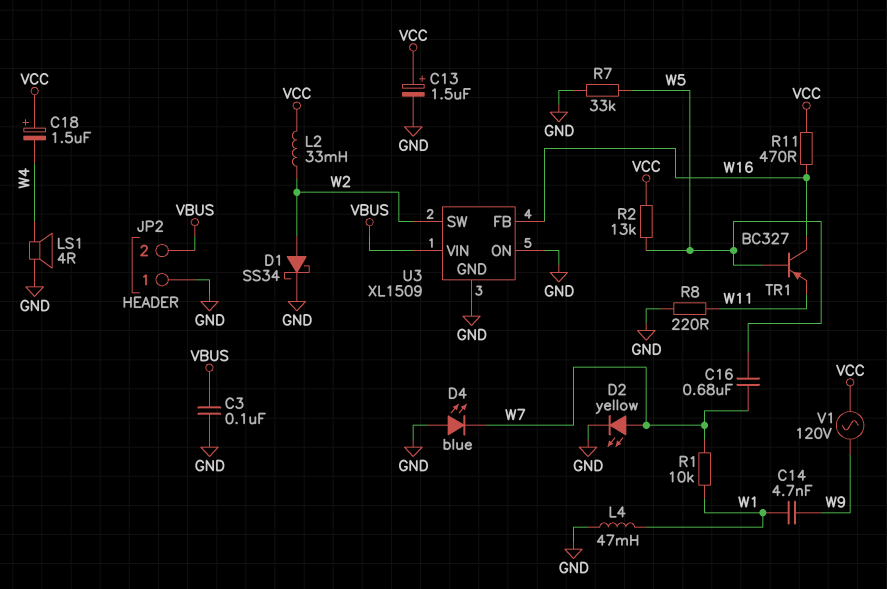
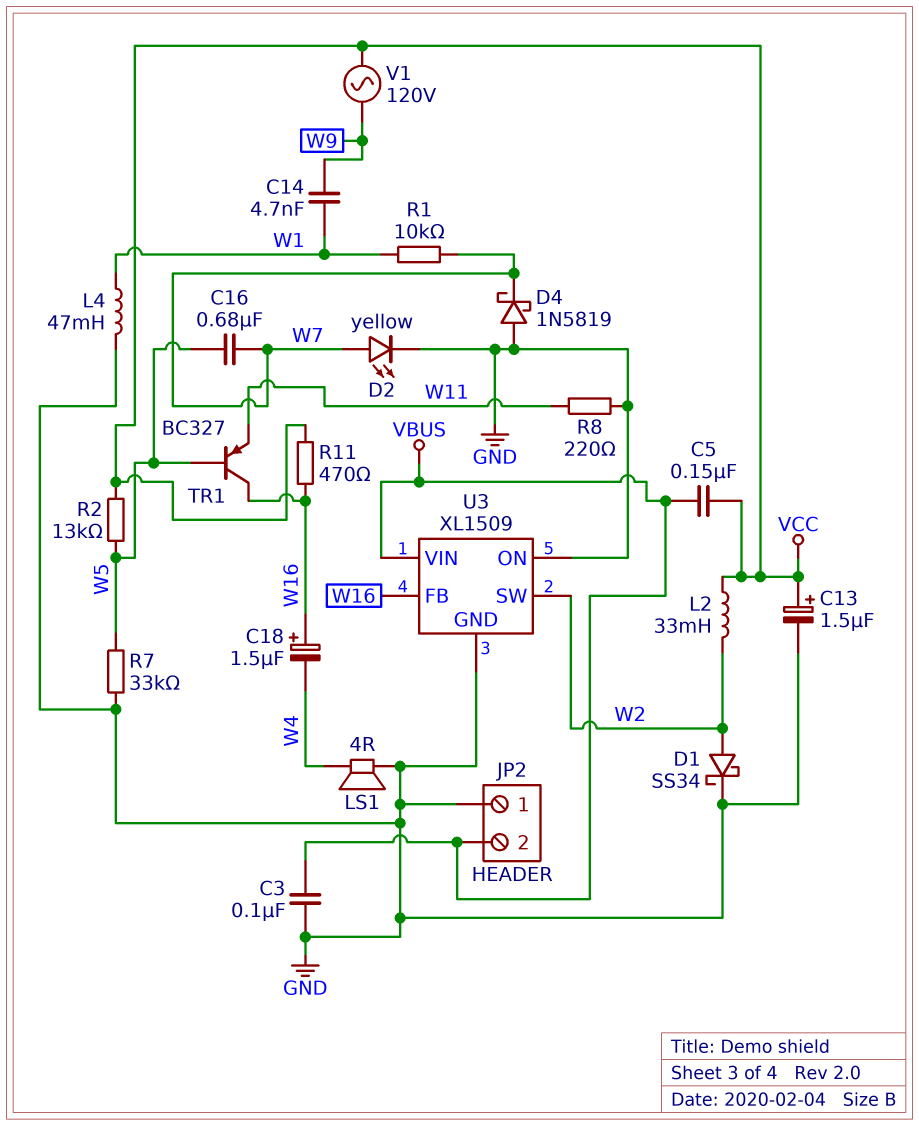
C5: none -> 150nF (VBUS, VCC)
C18: 1.5uF (plus VCC, minus W4) -> 1.5uF (plus W16, minus W4)
D4: LED blue (A GND, K W7) -> schottky 1N5819 (A GND, K W7)

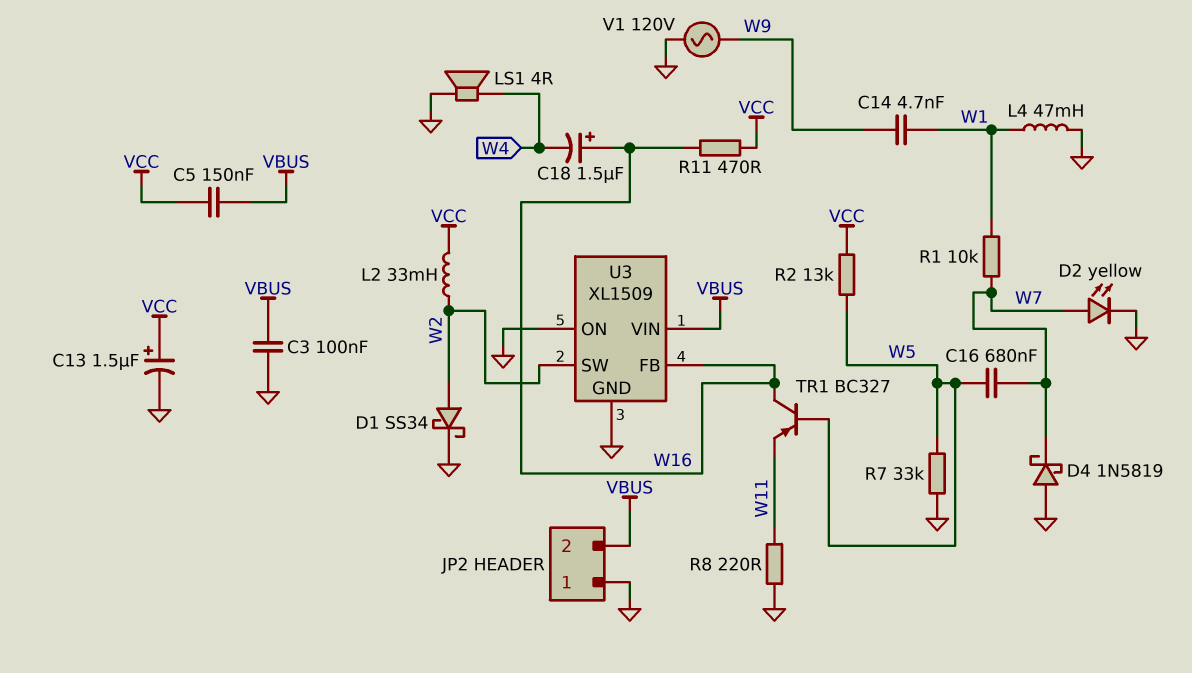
V1: AC 120V (VCC, W9) -> AC 120V (GND, W9)

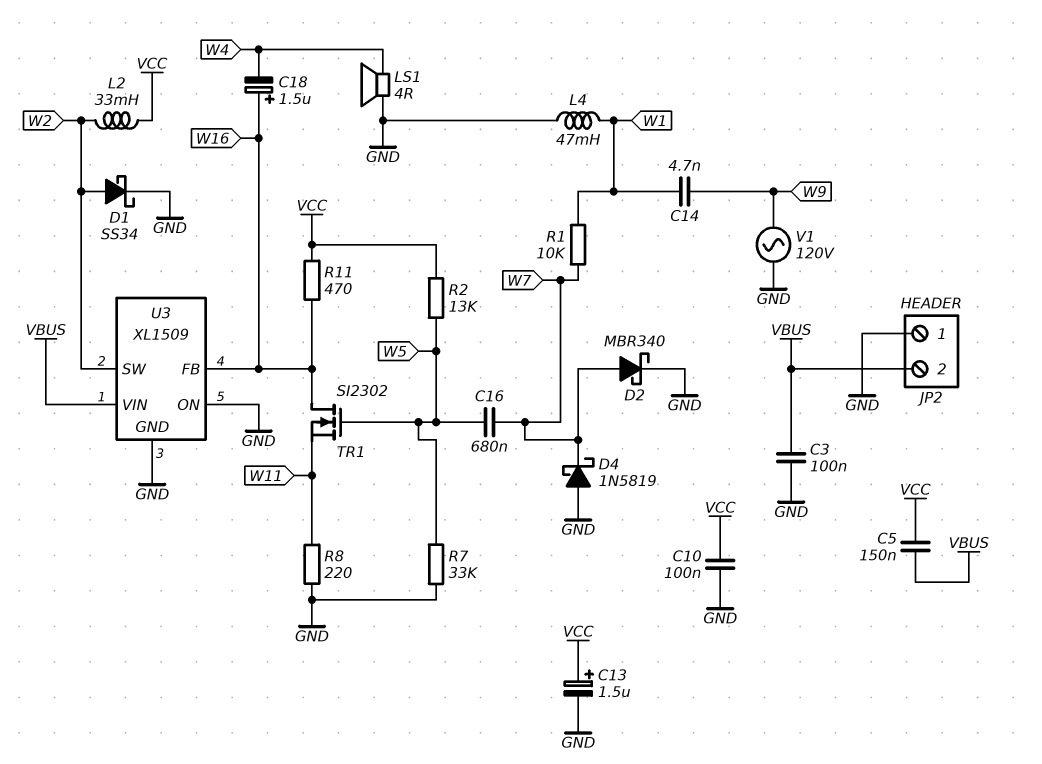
C10: none -> 100nF (GND, VCC)
D2: LED yellow (A W7, K GND) -> schottky MBR340 (A W7, K GND)
TR1: PNP BC327 (B W5, C W16, E W11) -> NMOS SI2302 (G W5, D W16, S W11)

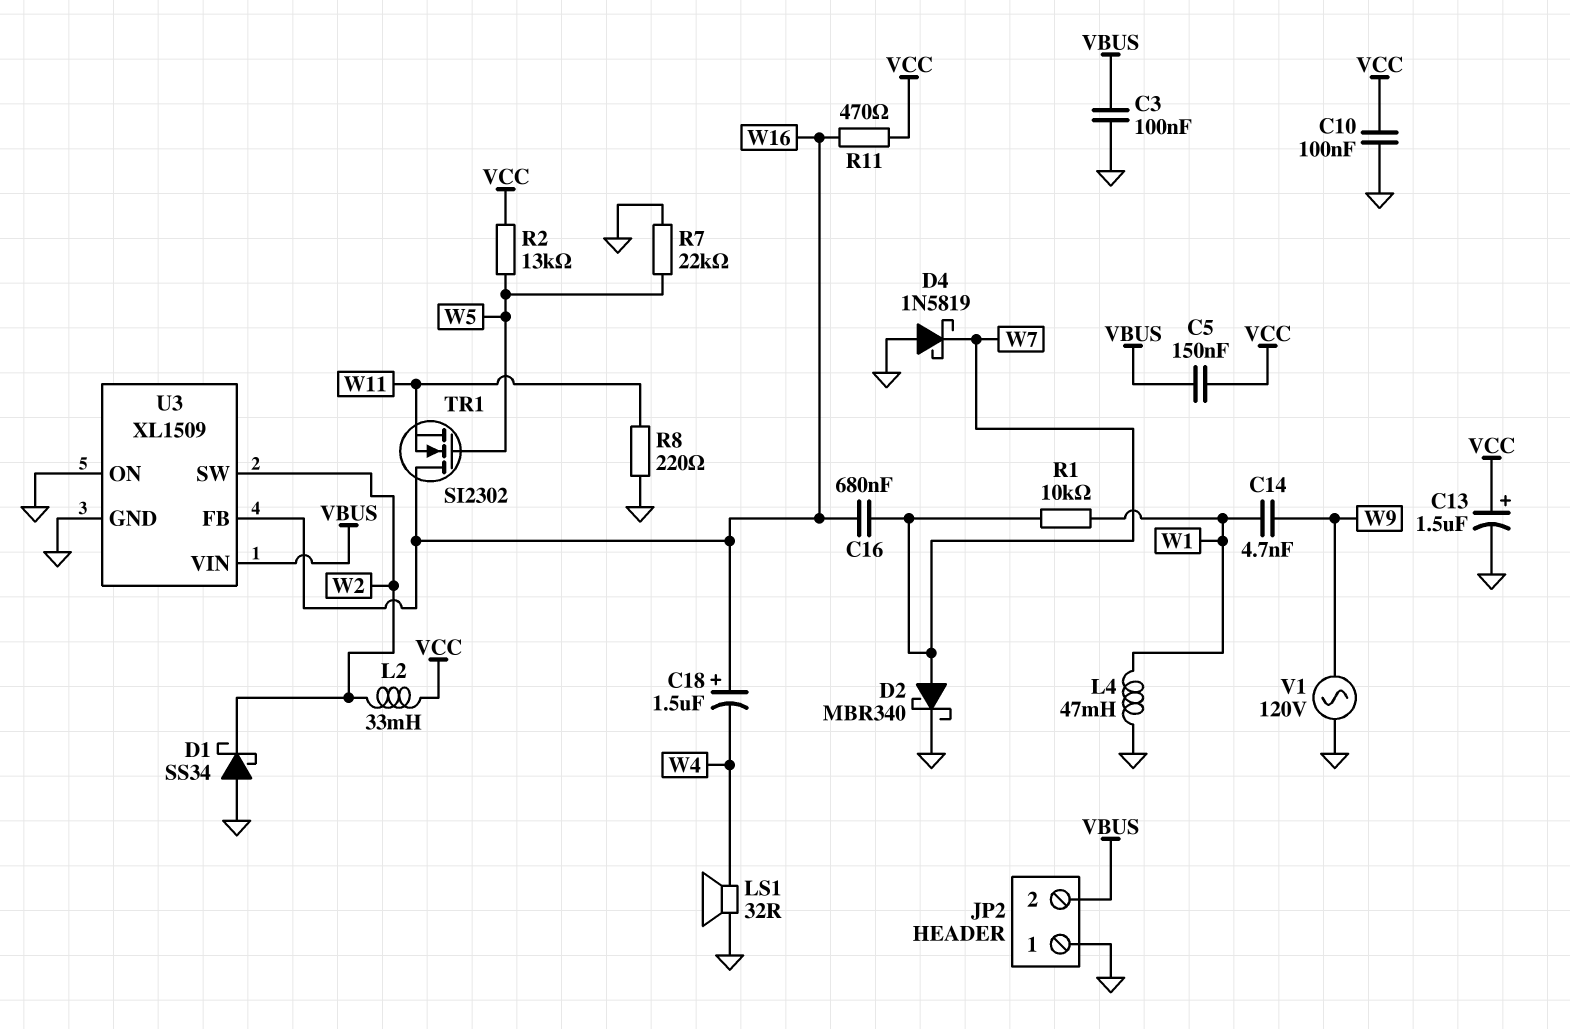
C16: 680nF (W5, W7) -> 680nF (W7, W16)
D1: schottky SS34 (A W2, K GND) -> schottky SS34 (A GND, K W2)
LS1: speaker 4R (GND, W4) -> speaker 32R (GND, W4)
R7: 33k (GND, W5) -> 22k (GND, W5)

